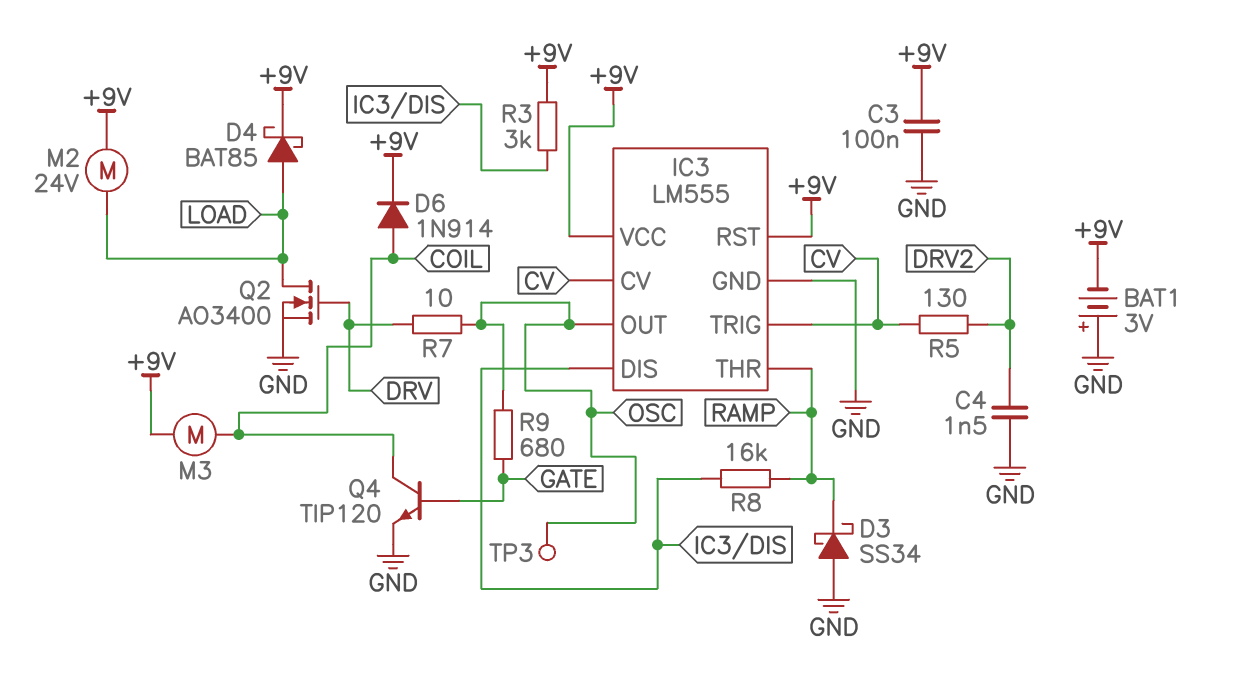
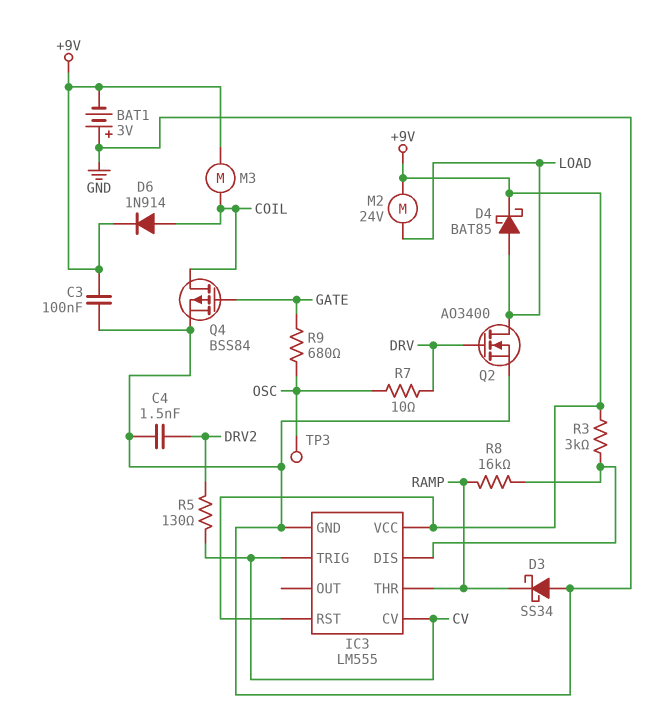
IC3 pin OUT: OSC -> none
Q4: NPN TIP120 (B GATE, C COIL, E GND) -> PMOS BSS84 (G GATE, D COIL, S GND)

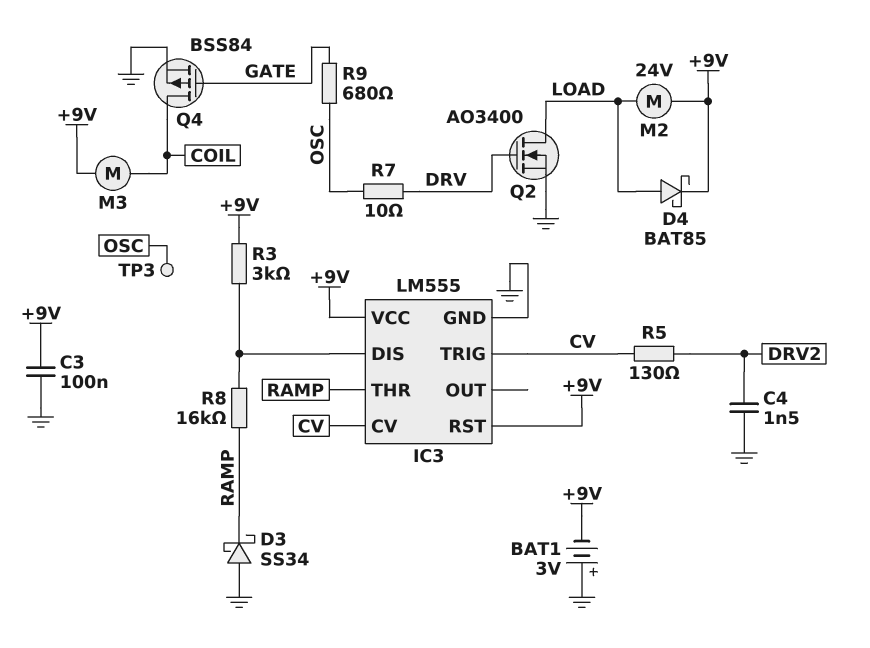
D6: diode 1N914 (A COIL, K +9V) -> none

